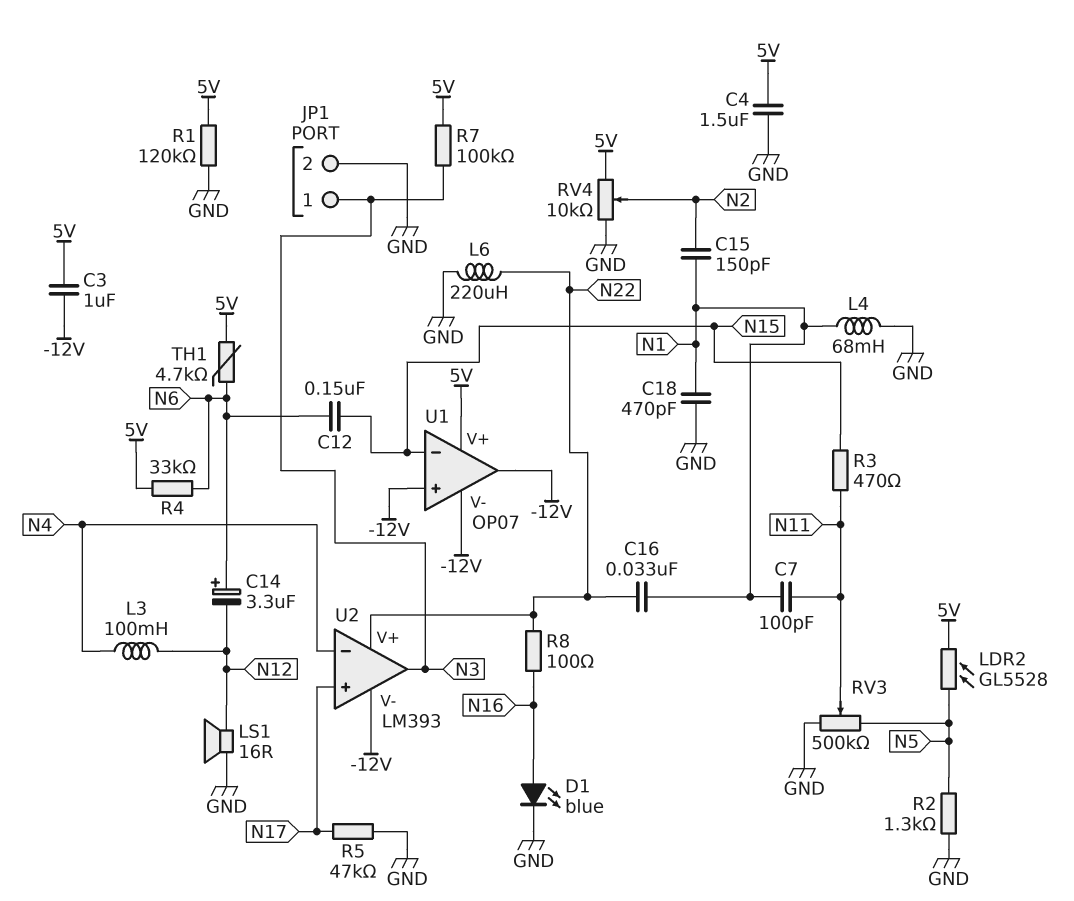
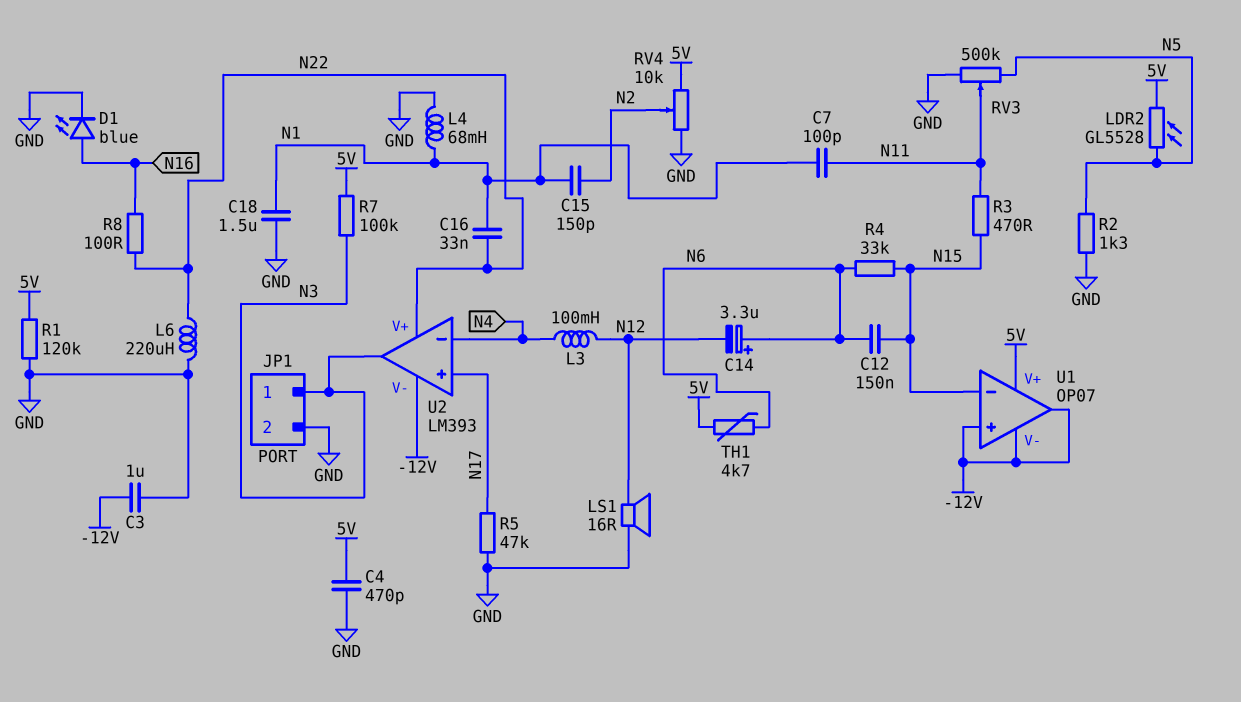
C3: 1uF (-12V, 5V) -> 1uF (-12V, GND)
C4: 1.5uF (5V, GND) -> 470pF (5V, GND)
C18: 470pF (GND, N1) -> 1.5uF (GND, N1)
R4: 33k (5V, N6) -> 33k (N6, N15)

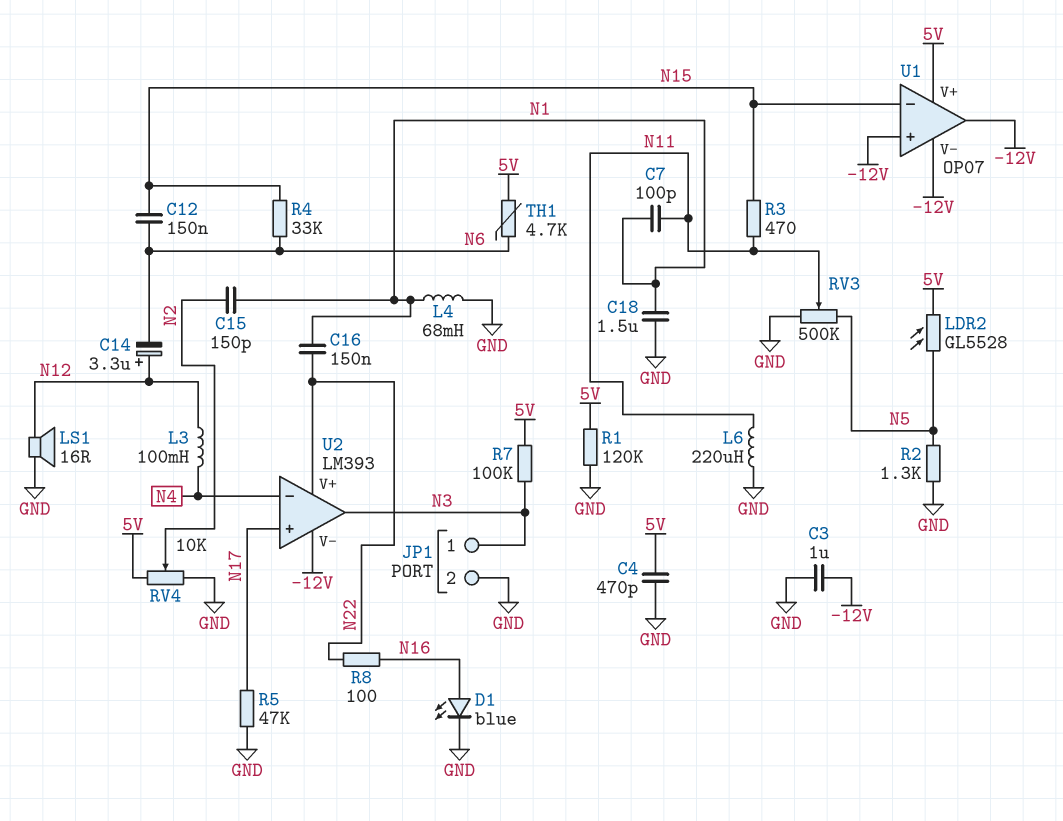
C14: 3.3uF (plus N6, minus N12) -> 3.3uF (plus N12, minus N6)
C16: 33nF (N1, N22) -> 150nF (N1, N22)
L6: 220uH (GND, N22) -> 220uH (GND, N11)

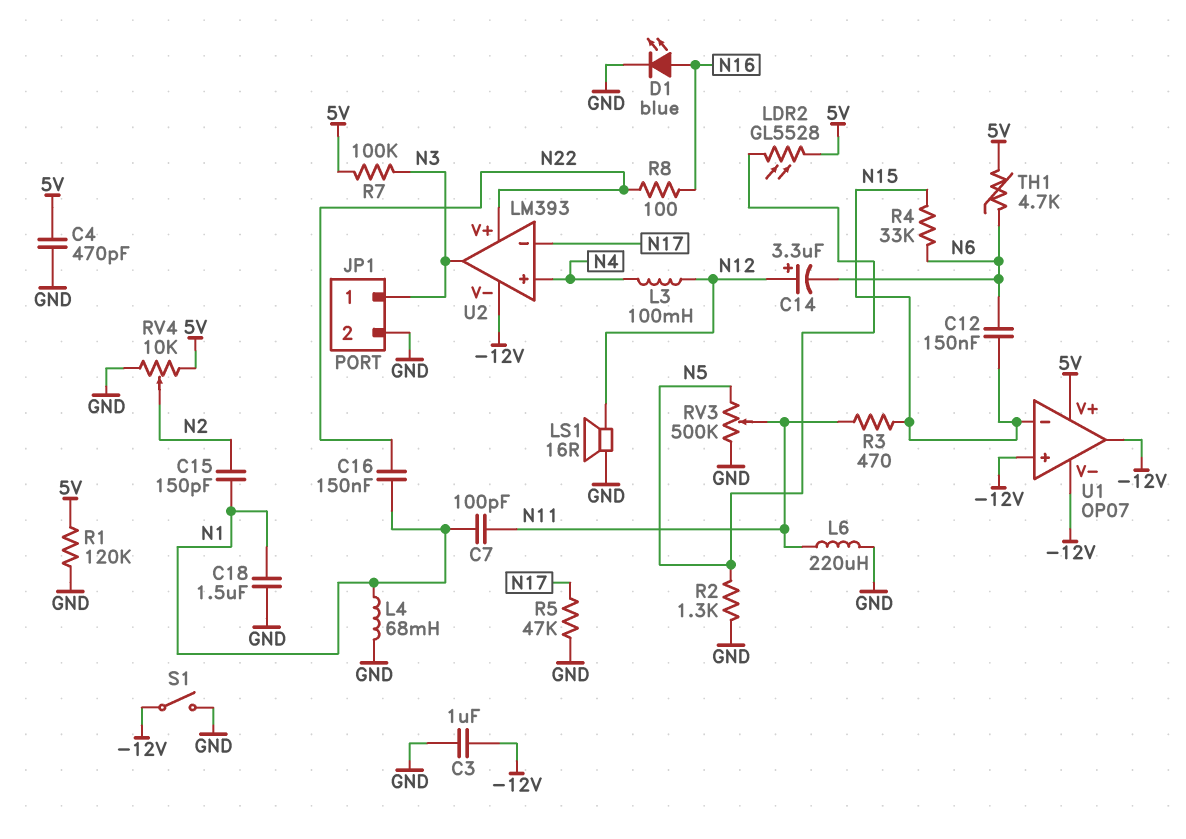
S1: none -> switch (-12V, GND)
U2 pin in+: N17 -> N4
U2 pin in-: N4 -> N17

